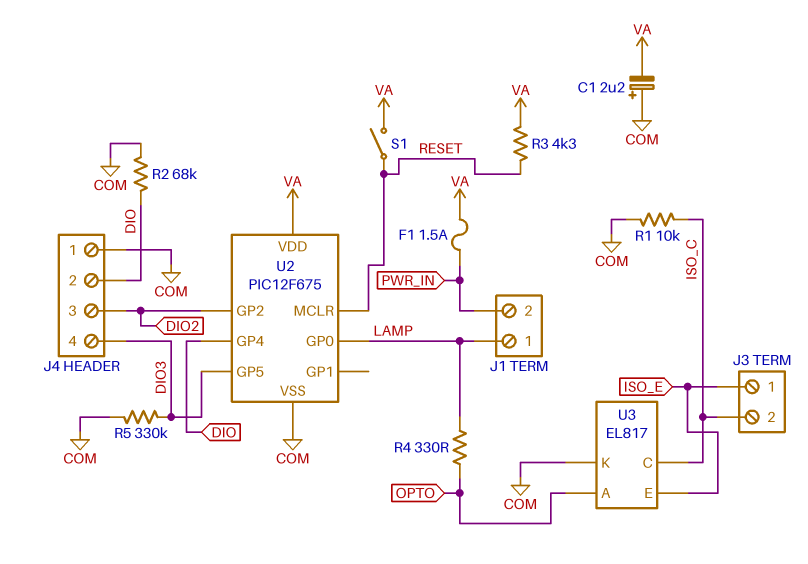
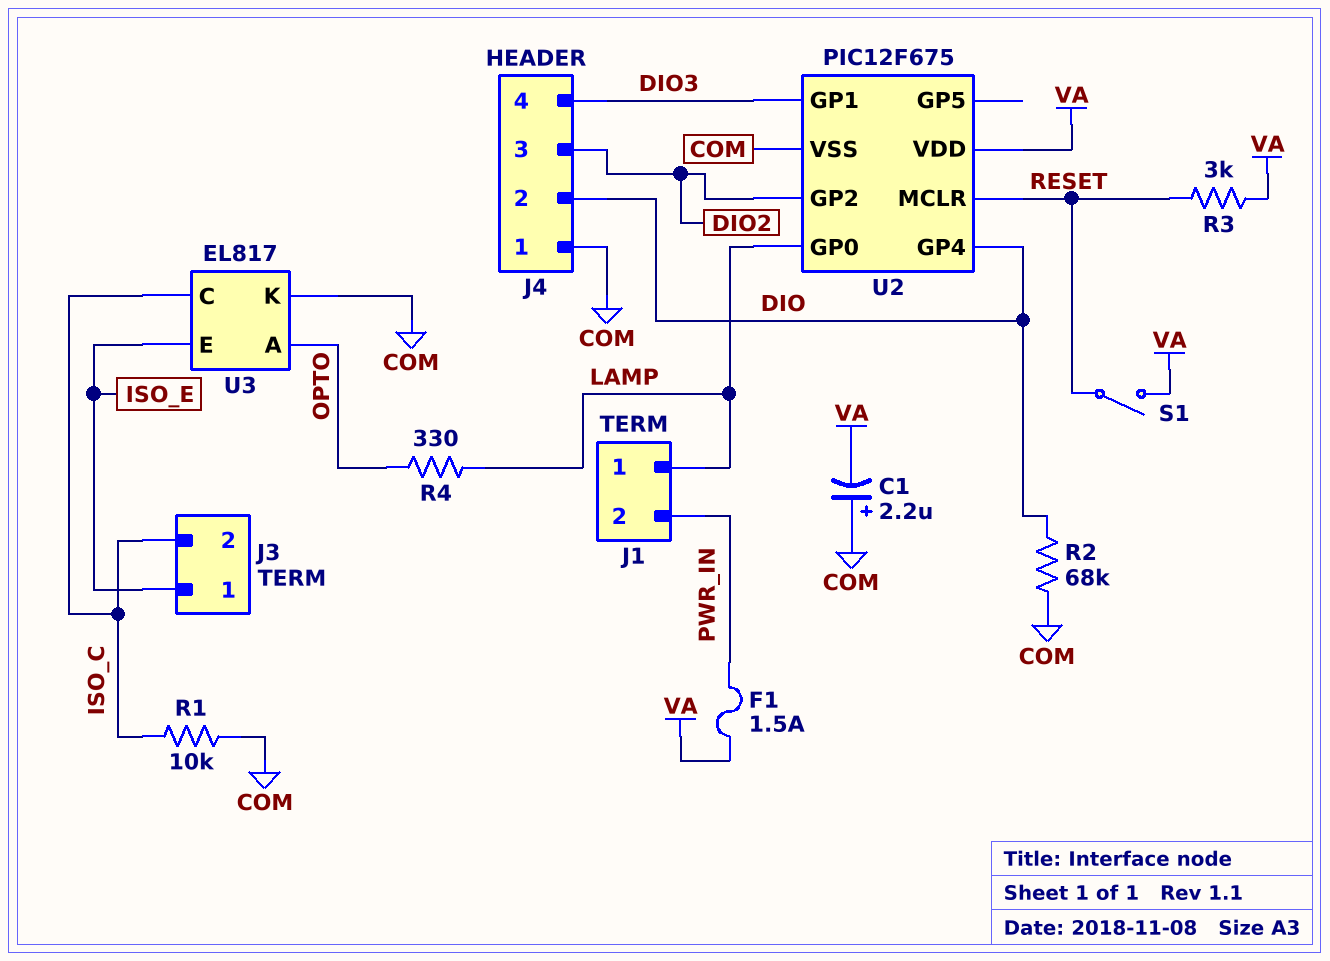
R3: 4.3k (RESET, VA) -> 3k (RESET, VA)
R5: 330k (COM, DIO3) -> none
U2 pin GP1: none -> DIO3
U2 pin GP5: DIO3 -> none

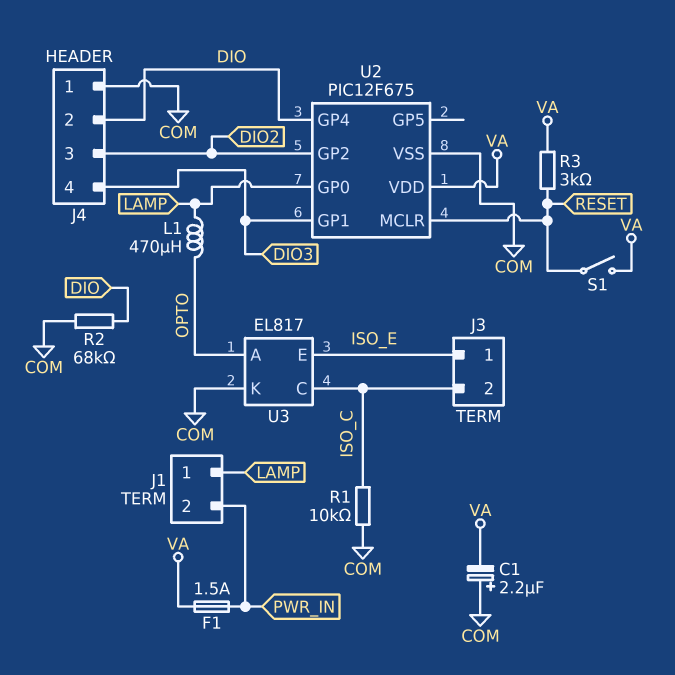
L1: none -> 470uH (LAMP, OPTO)
R4: 330 (LAMP, OPTO) -> none

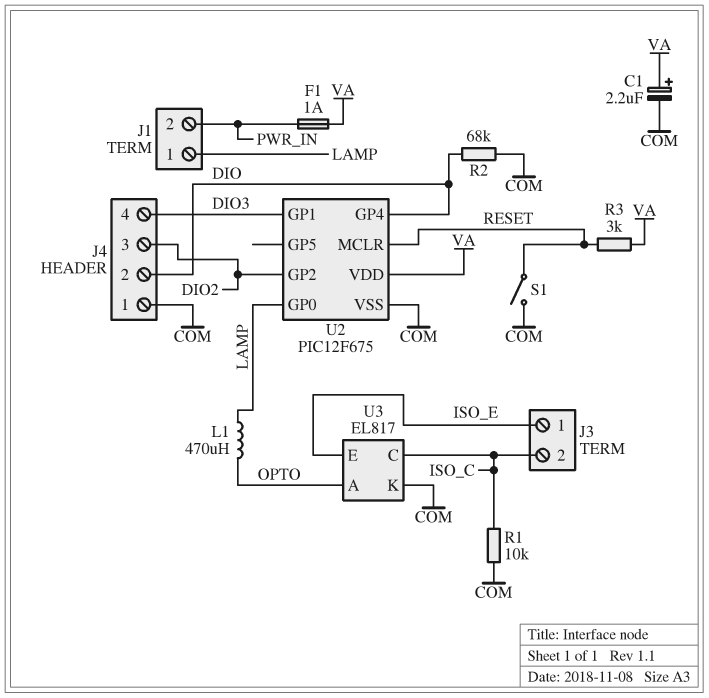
C1: 2.2uF (plus COM, minus VA) -> 2.2uF (plus VA, minus COM)
F1: 1.5A (PWR_IN, VA) -> 1A (PWR_IN, VA)
S1: switch (RESET, VA) -> switch (COM, RESET)

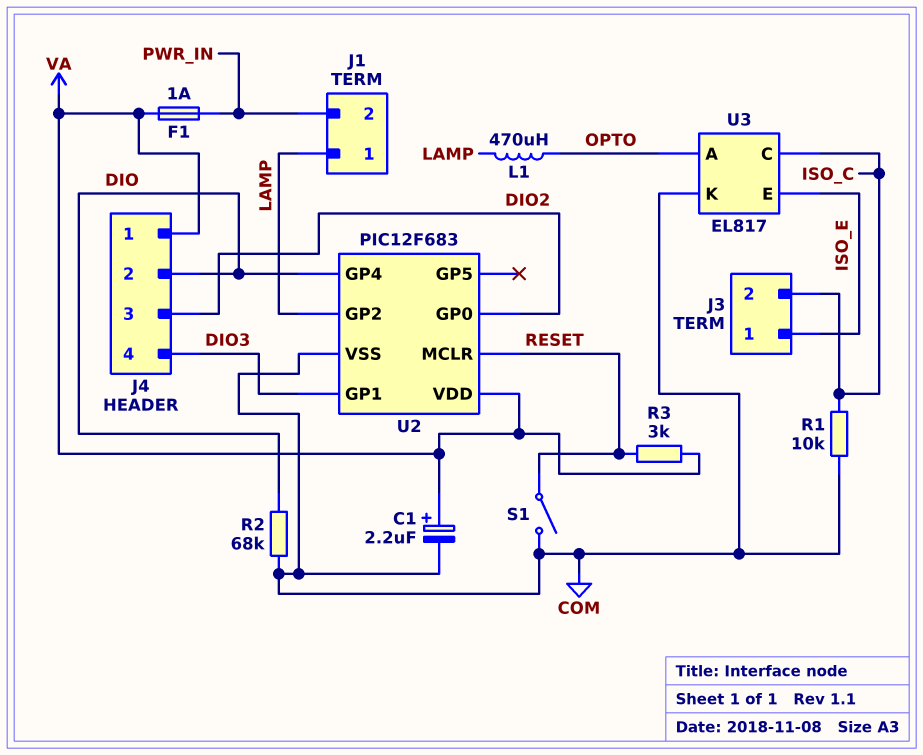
J4 pin 1: COM -> VA
U2: PIC12F675 -> PIC12F683
U2 pin GP0: LAMP -> DIO2
U2 pin GP2: DIO2 -> LAMP

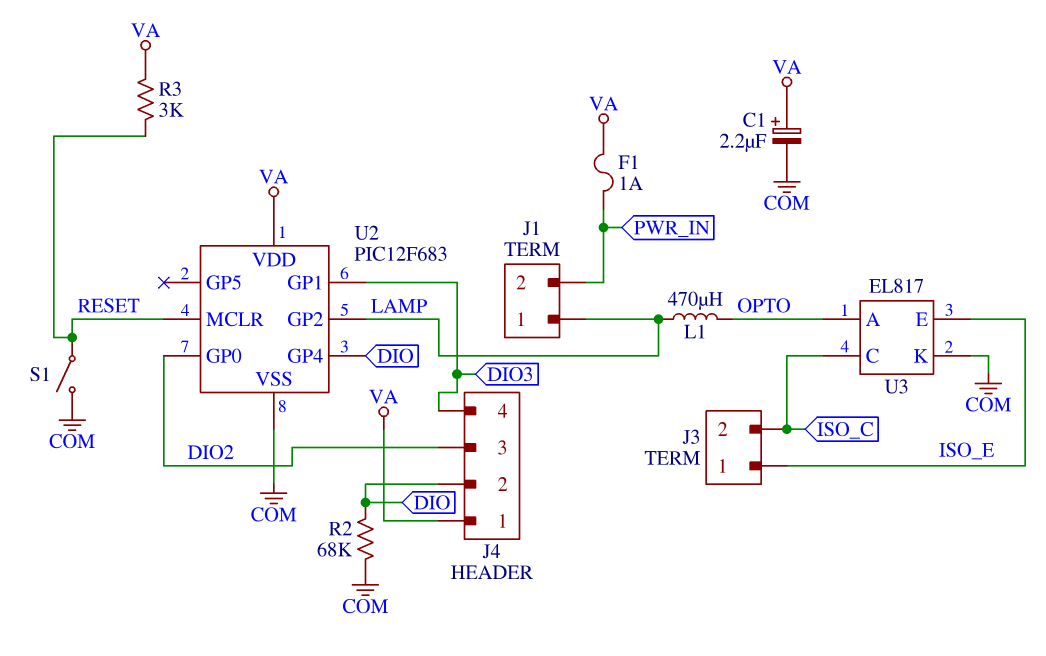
R1: 10k (COM, ISO_C) -> none

